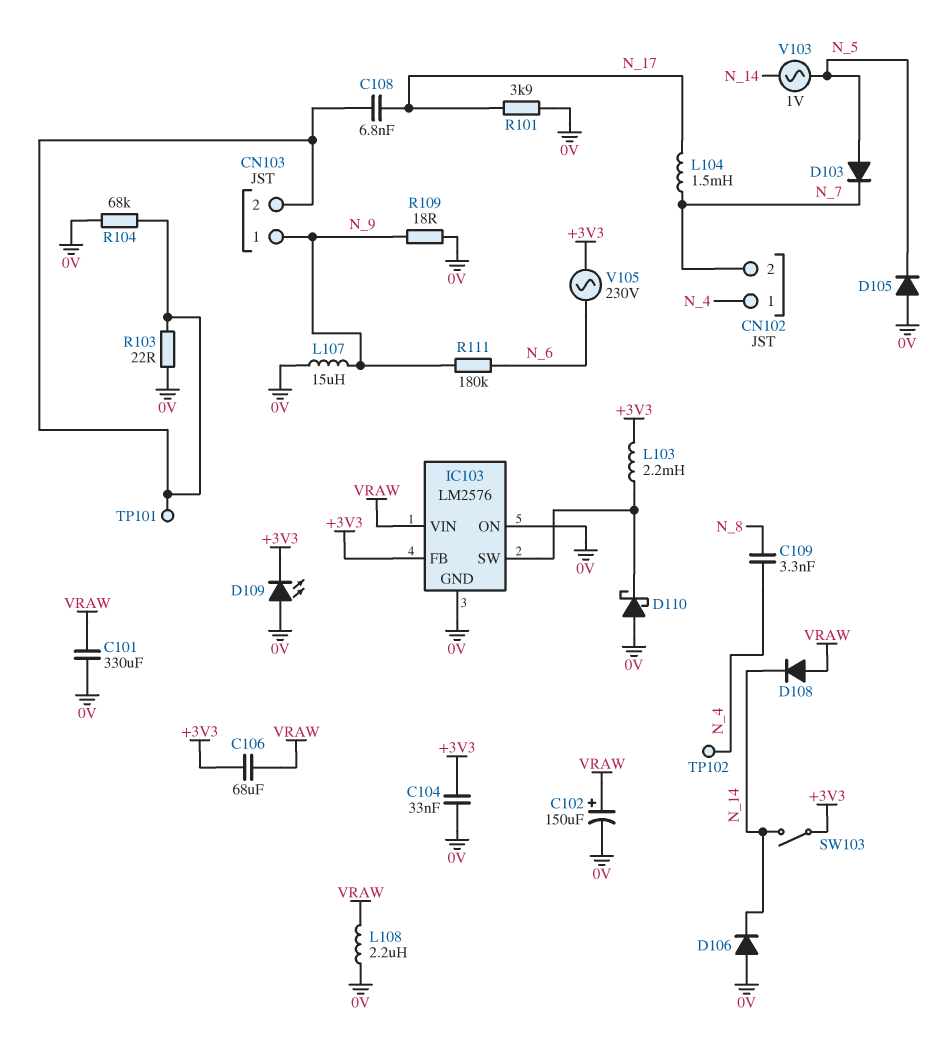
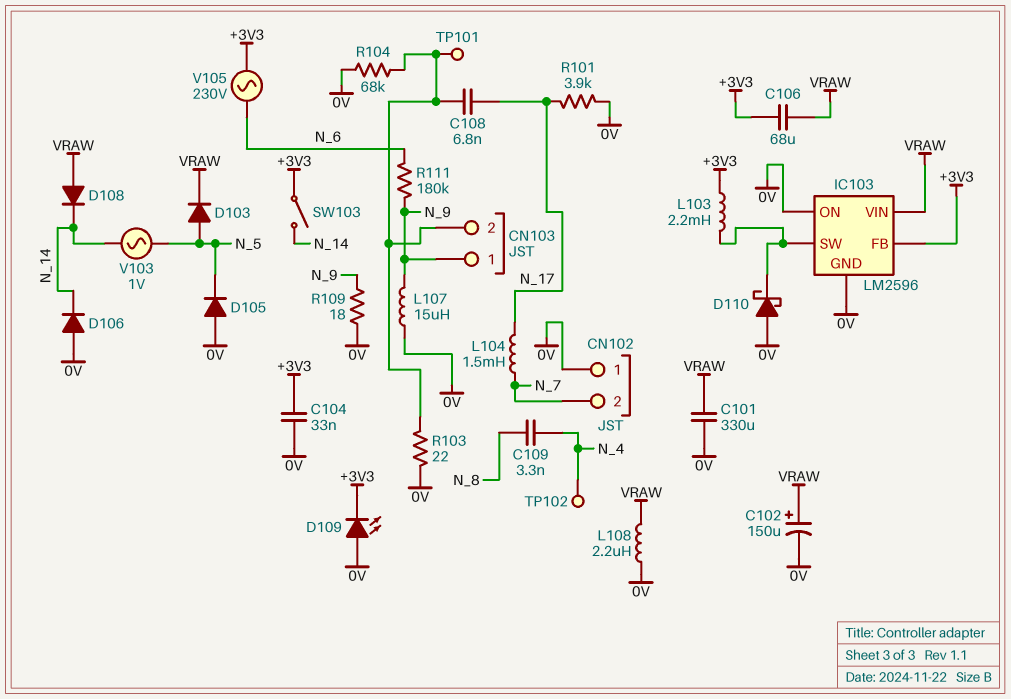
CN102 pin 1: N_4 -> 0V
D103: diode (A N_5, K N_7) -> diode (A N_5, K VRAW)
IC103: LM2576 -> LM2596

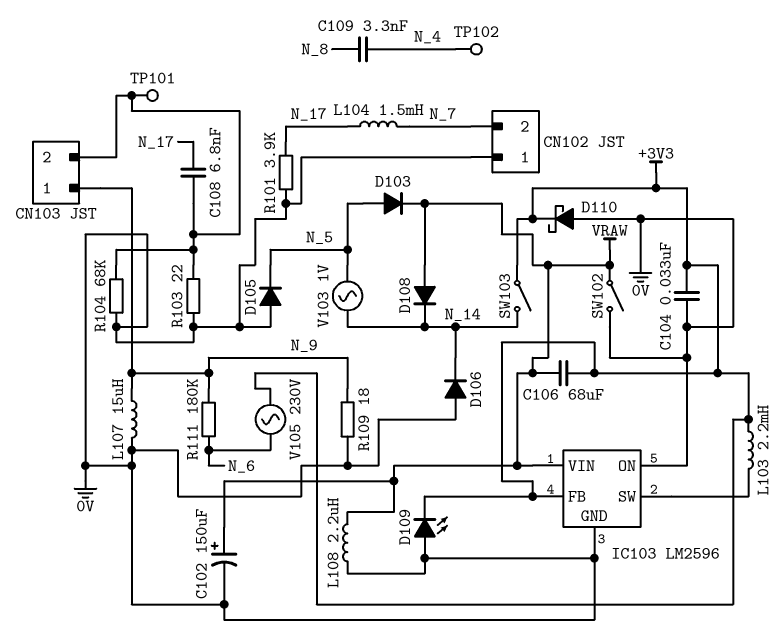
C101: 330uF (0V, VRAW) -> none
D110: schottky (A 0V, K IC103/SW) -> schottky (A 0V, K +3V3)
SW102: none -> switch (0V, VRAW)

